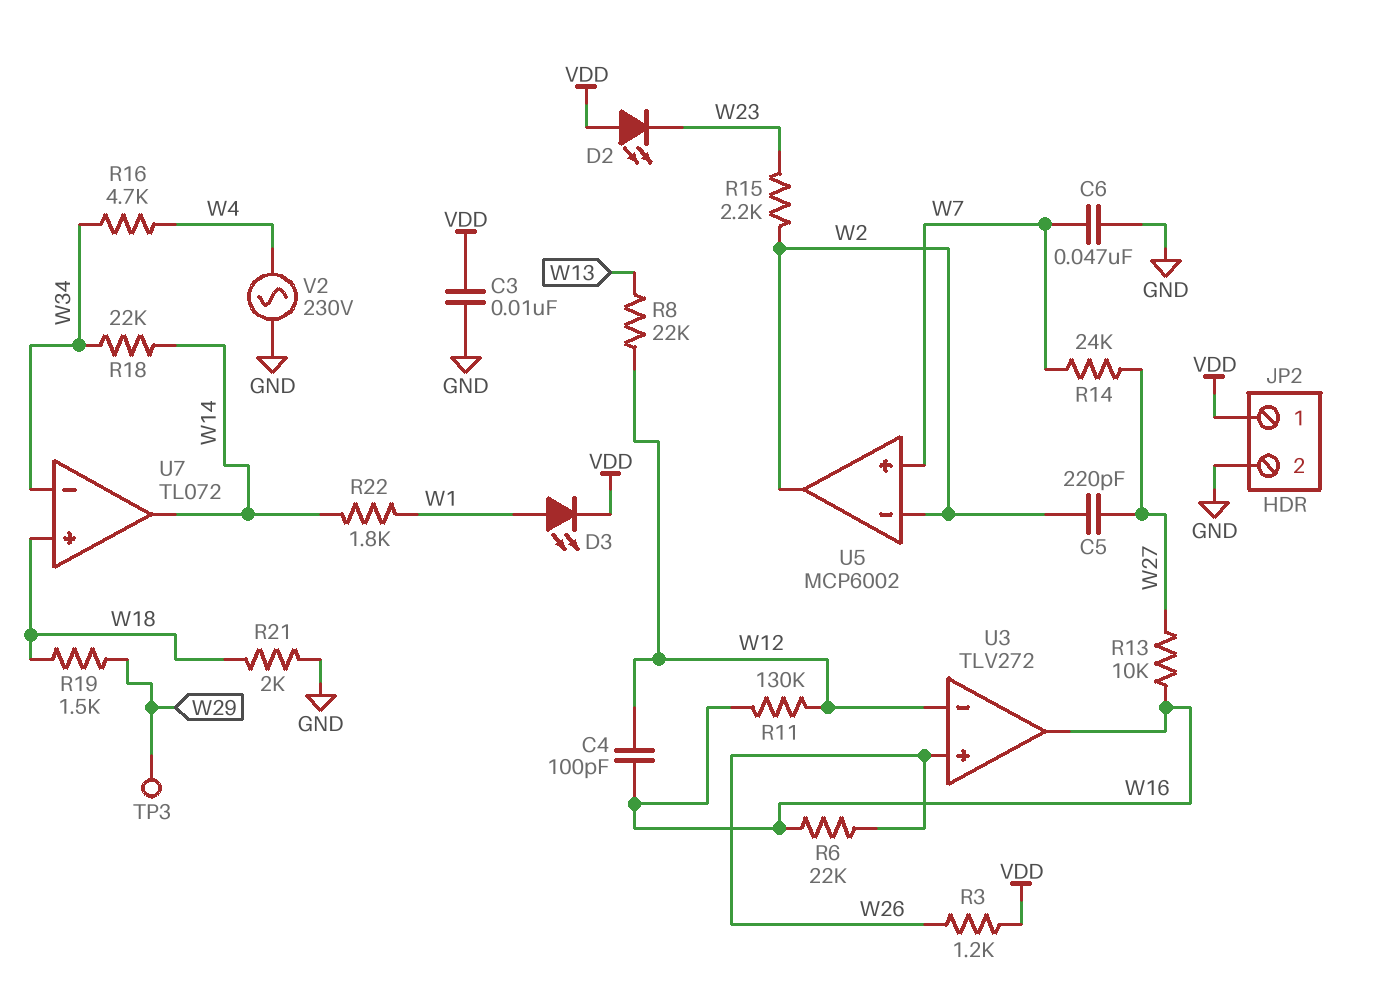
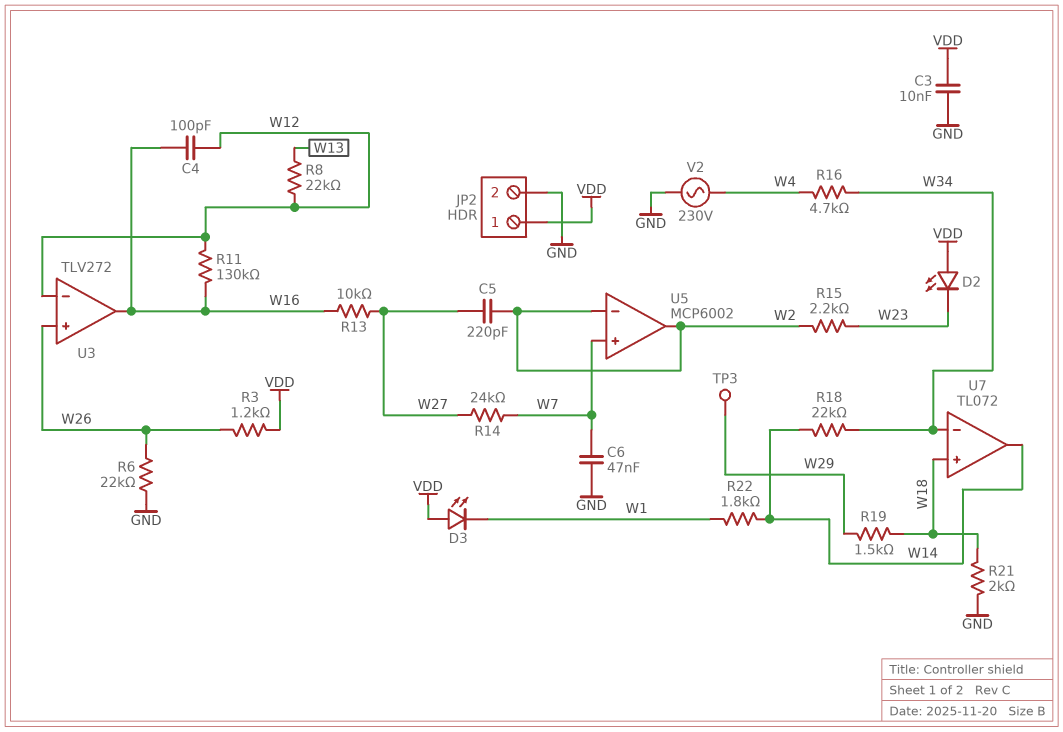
D3: LED (A W1, K VDD) -> LED (A VDD, K W1)
R6: 22k (W16, W26) -> 22k (GND, W26)

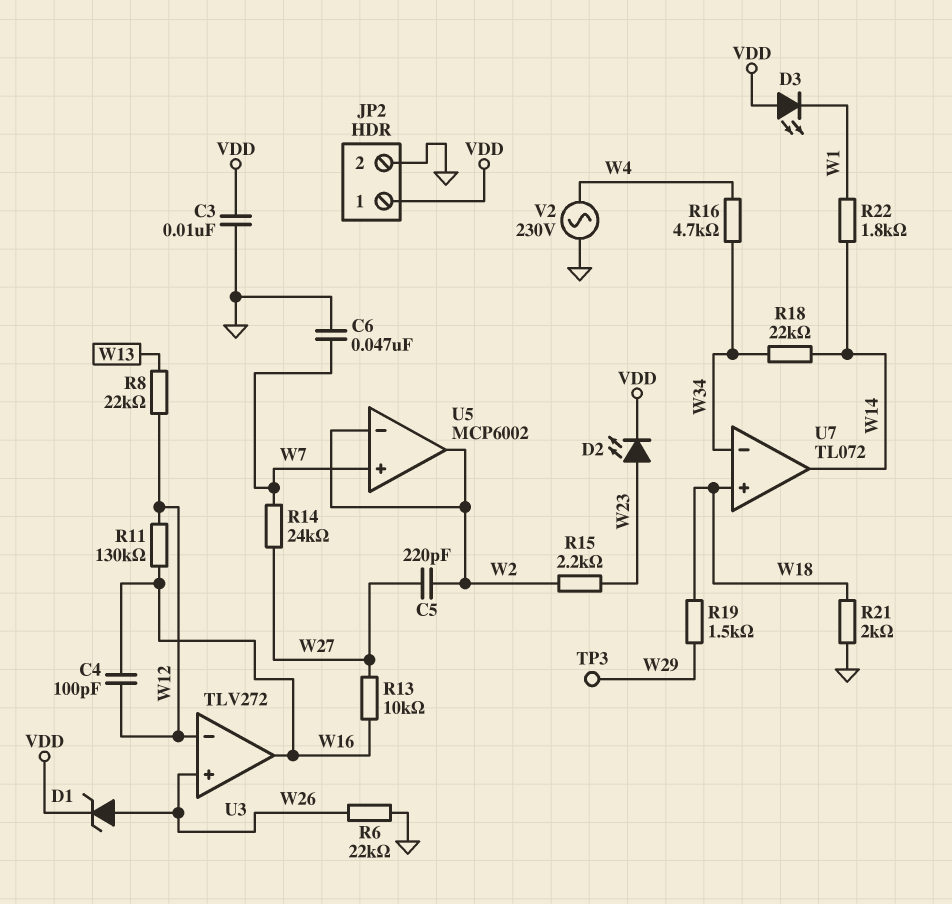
D1: none -> zener (A W26, K VDD)
D2: LED (A VDD, K W23) -> LED (A W23, K VDD)
R3: 1.2k (VDD, W26) -> none

